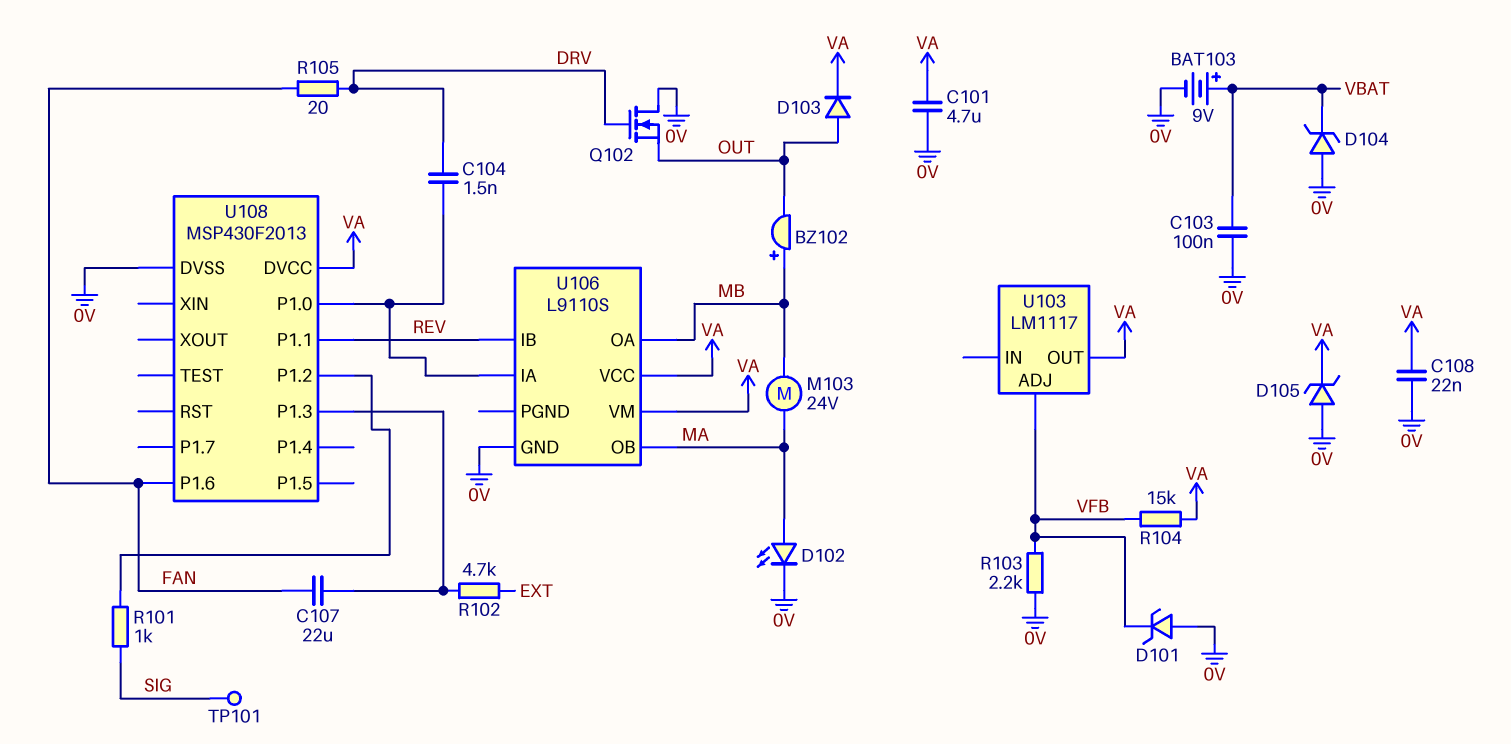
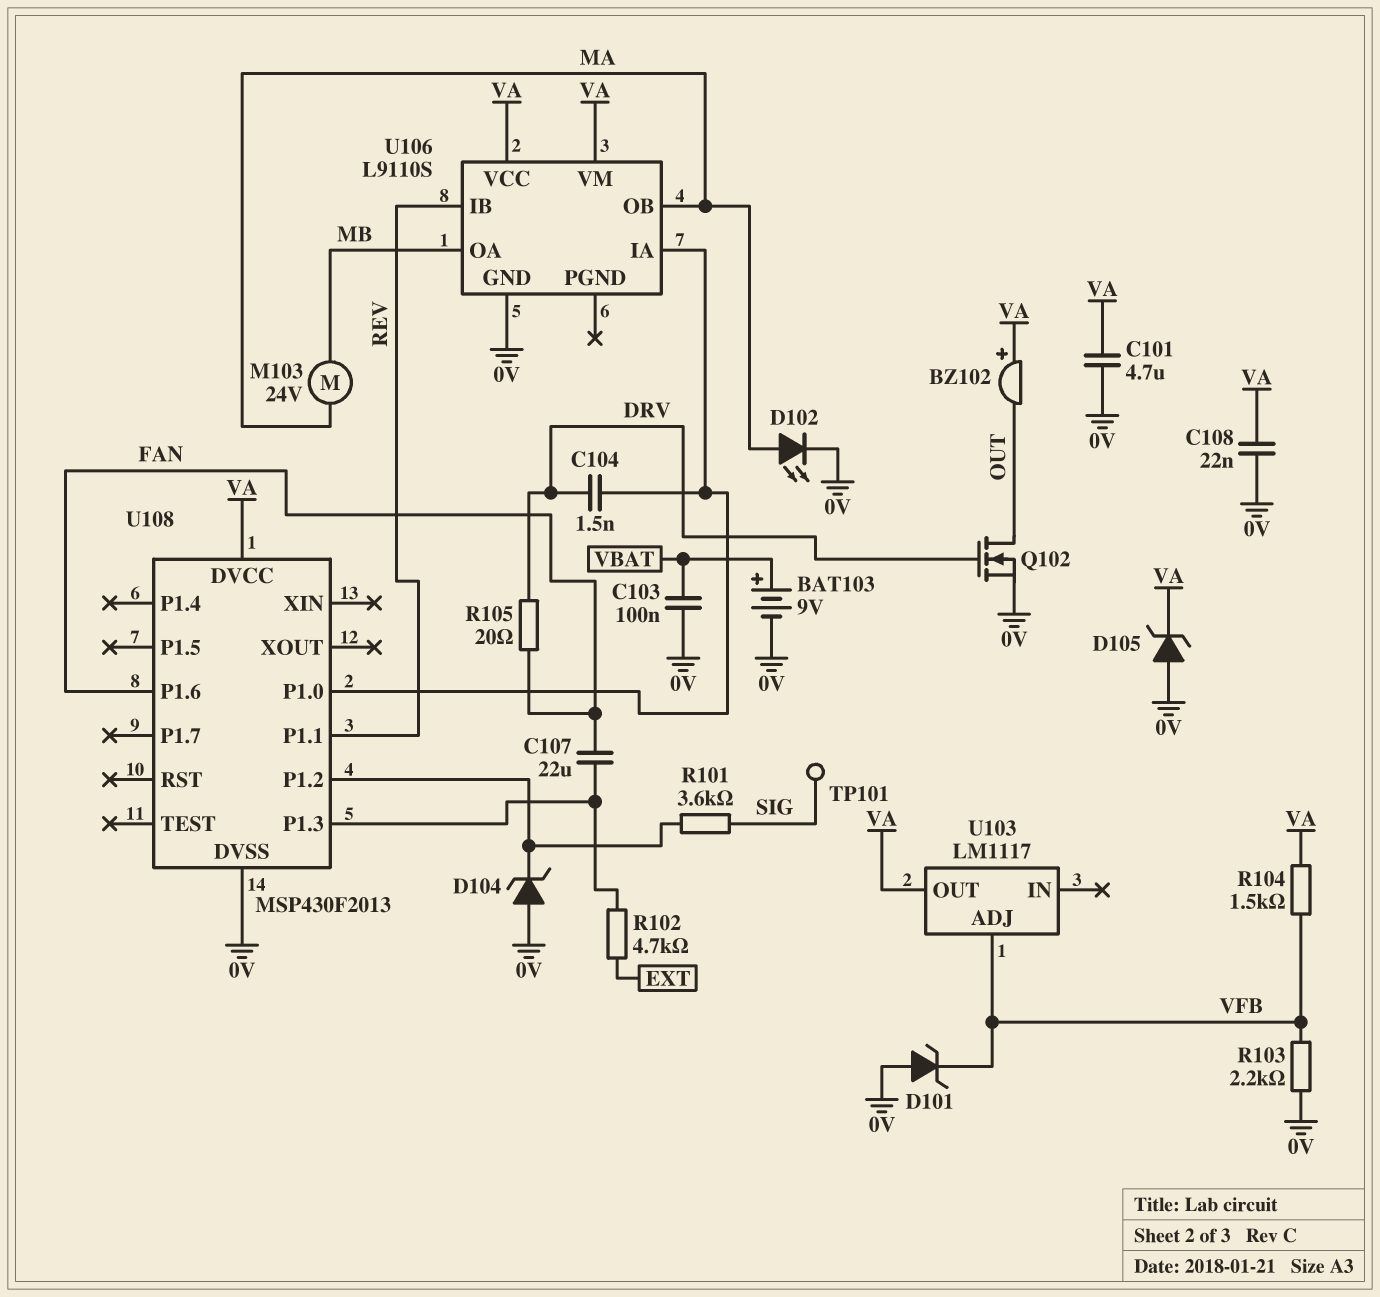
BZ102: buzzer (plus MB, minus OUT) -> buzzer (plus VA, minus OUT)
D103: diode (A OUT, K VA) -> none
D104: zener (A 0V, K VBAT) -> zener (A 0V, K U108/P1.2)
Q102: NMOS (G DRV, D 0V, S OUT) -> NMOS (G DRV, D OUT, S 0V)
R101: 1k (SIG, U108/P1.2) -> 3.6k (SIG, U108/P1.2)
R104: 15k (VA, VFB) -> 1.5k (VA, VFB)

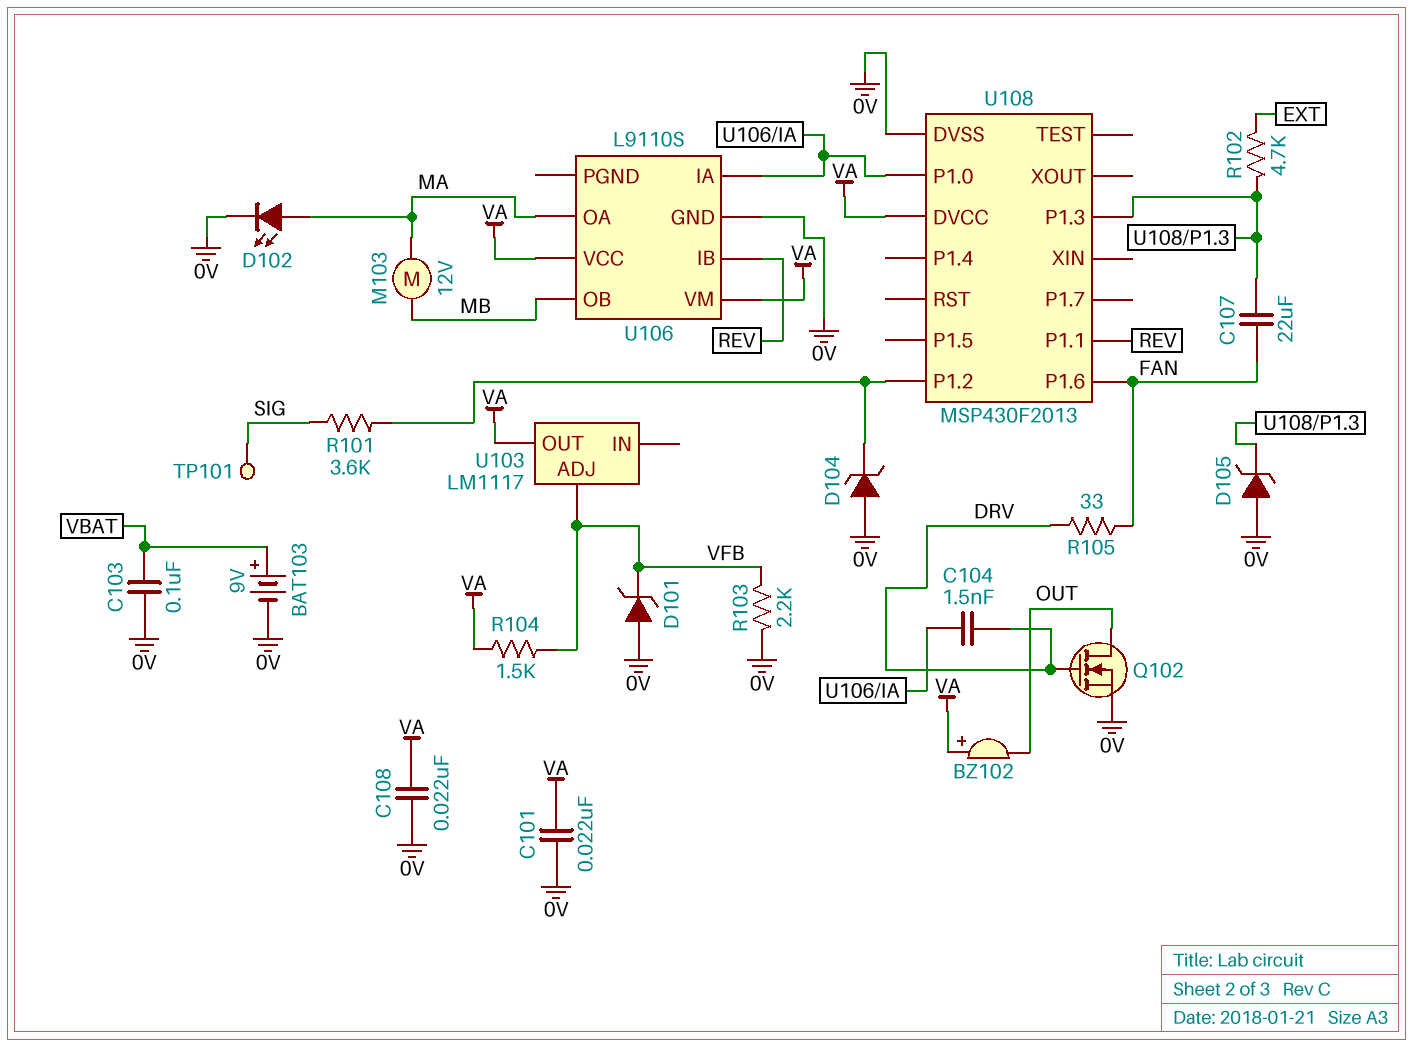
C101: 4.7uF (0V, VA) -> 22nF (0V, VA)
D105: zener (A 0V, K VA) -> zener (A 0V, K U108/P1.3)
M103: motor 24V (MA, MB) -> motor 12V (MA, MB)
R105: 20 (DRV, FAN) -> 33 (DRV, FAN)
U106 pin OA: MB -> MA
U106 pin OB: MA -> MB

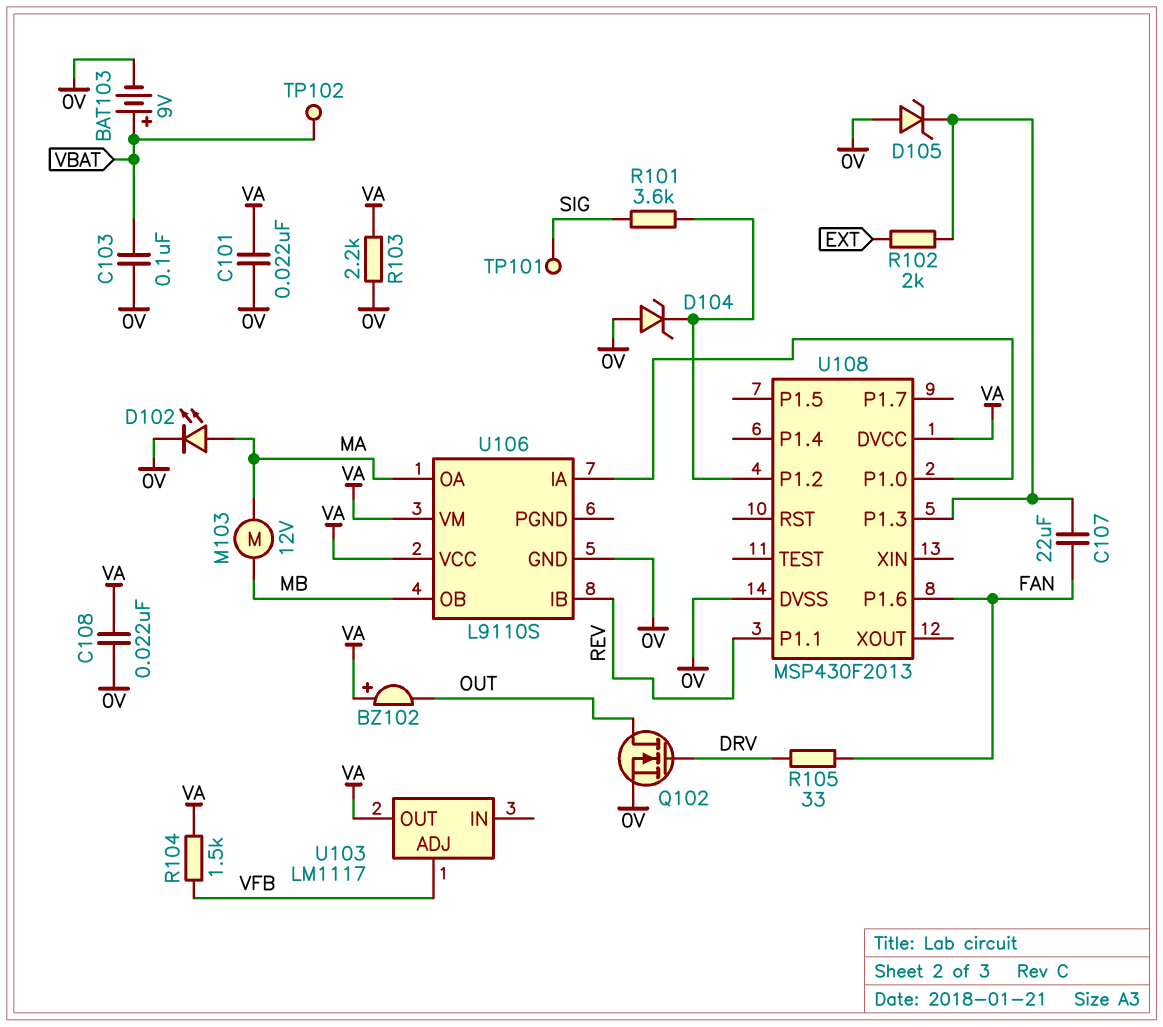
C104: 1.5nF (DRV, U106/IA) -> none
D101: zener (A 0V, K VFB) -> none
R102: 4.7k (EXT, U108/P1.3) -> 2k (EXT, U108/P1.3)
R103: 2.2k (0V, VFB) -> 2.2k (0V, VA)
TP102: none -> test point (VBAT)

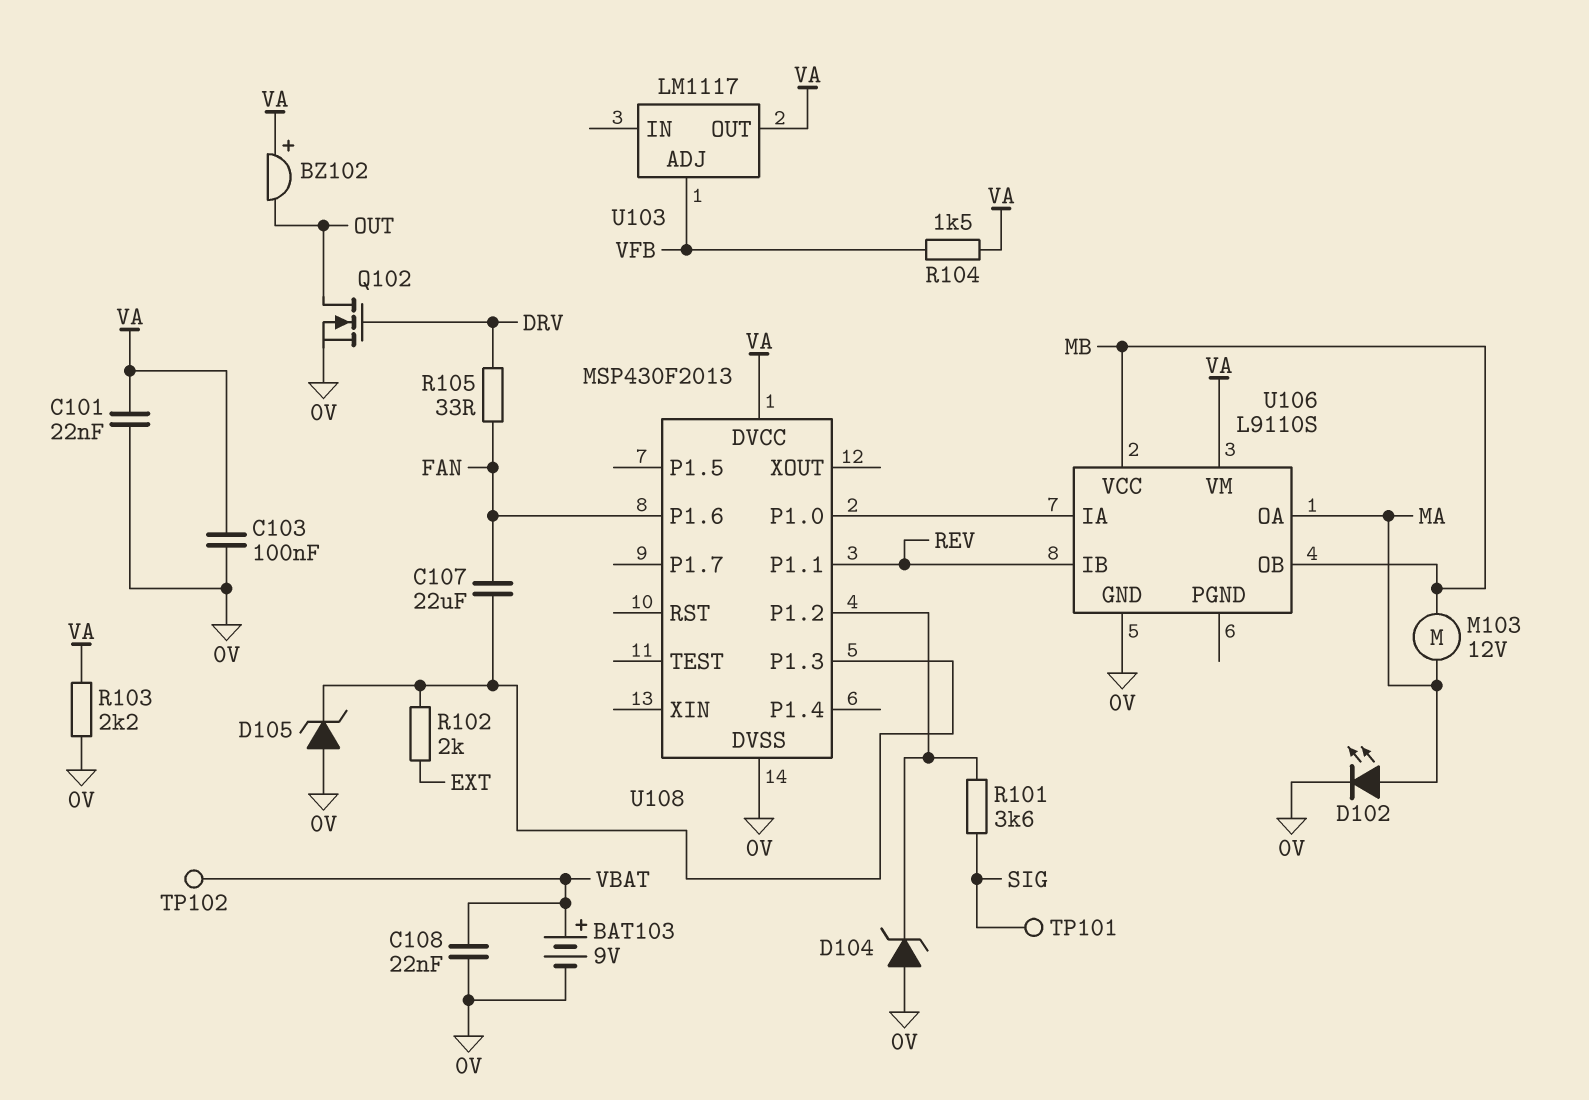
C103: 100nF (0V, VBAT) -> 100nF (0V, VA)
C108: 22nF (0V, VA) -> 22nF (0V, VBAT)
U106 pin VCC: VA -> MB

